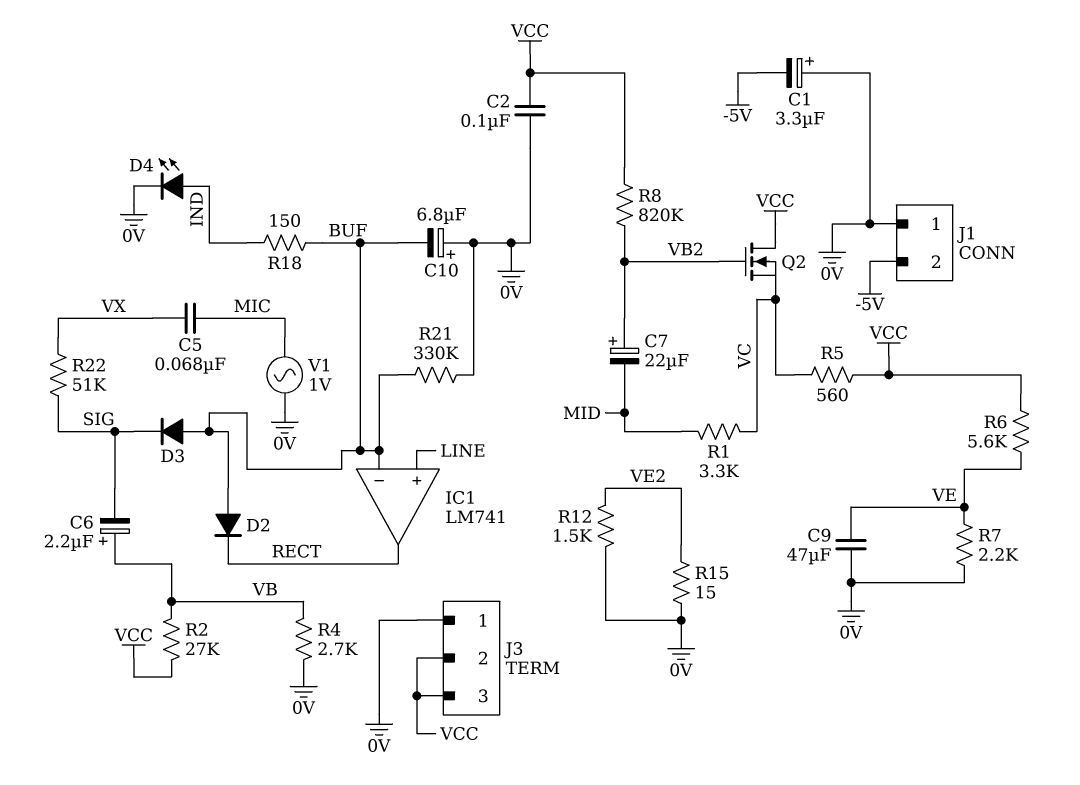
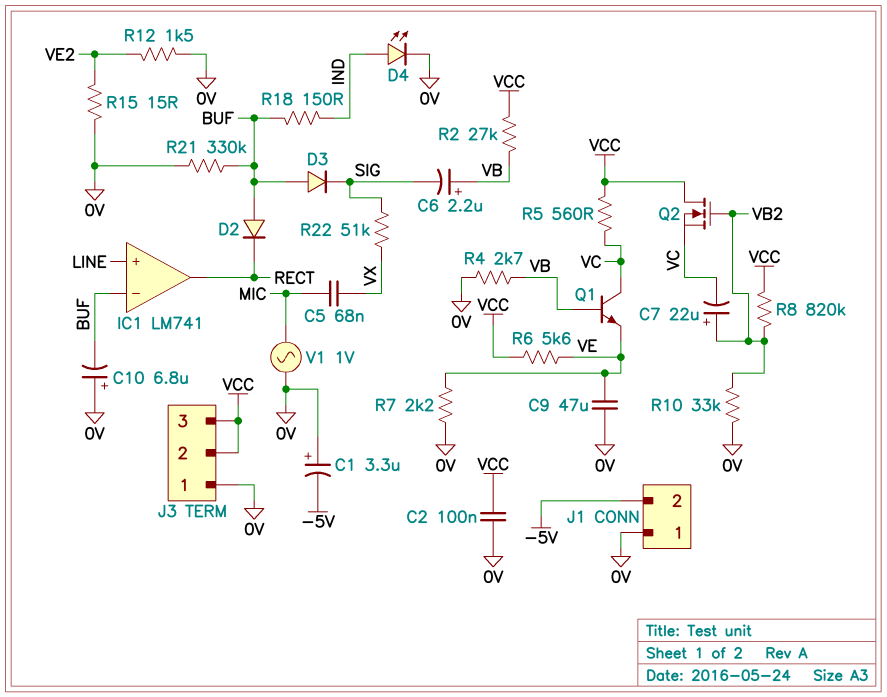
C7: 22uF (plus VB2, minus MID) -> 22uF (plus VB2, minus VC)
Q1: none -> NPN (B VB, C VC, E VE)
R1: 3.3k (MID, VC) -> none
R10: none -> 33k (0V, VB2)

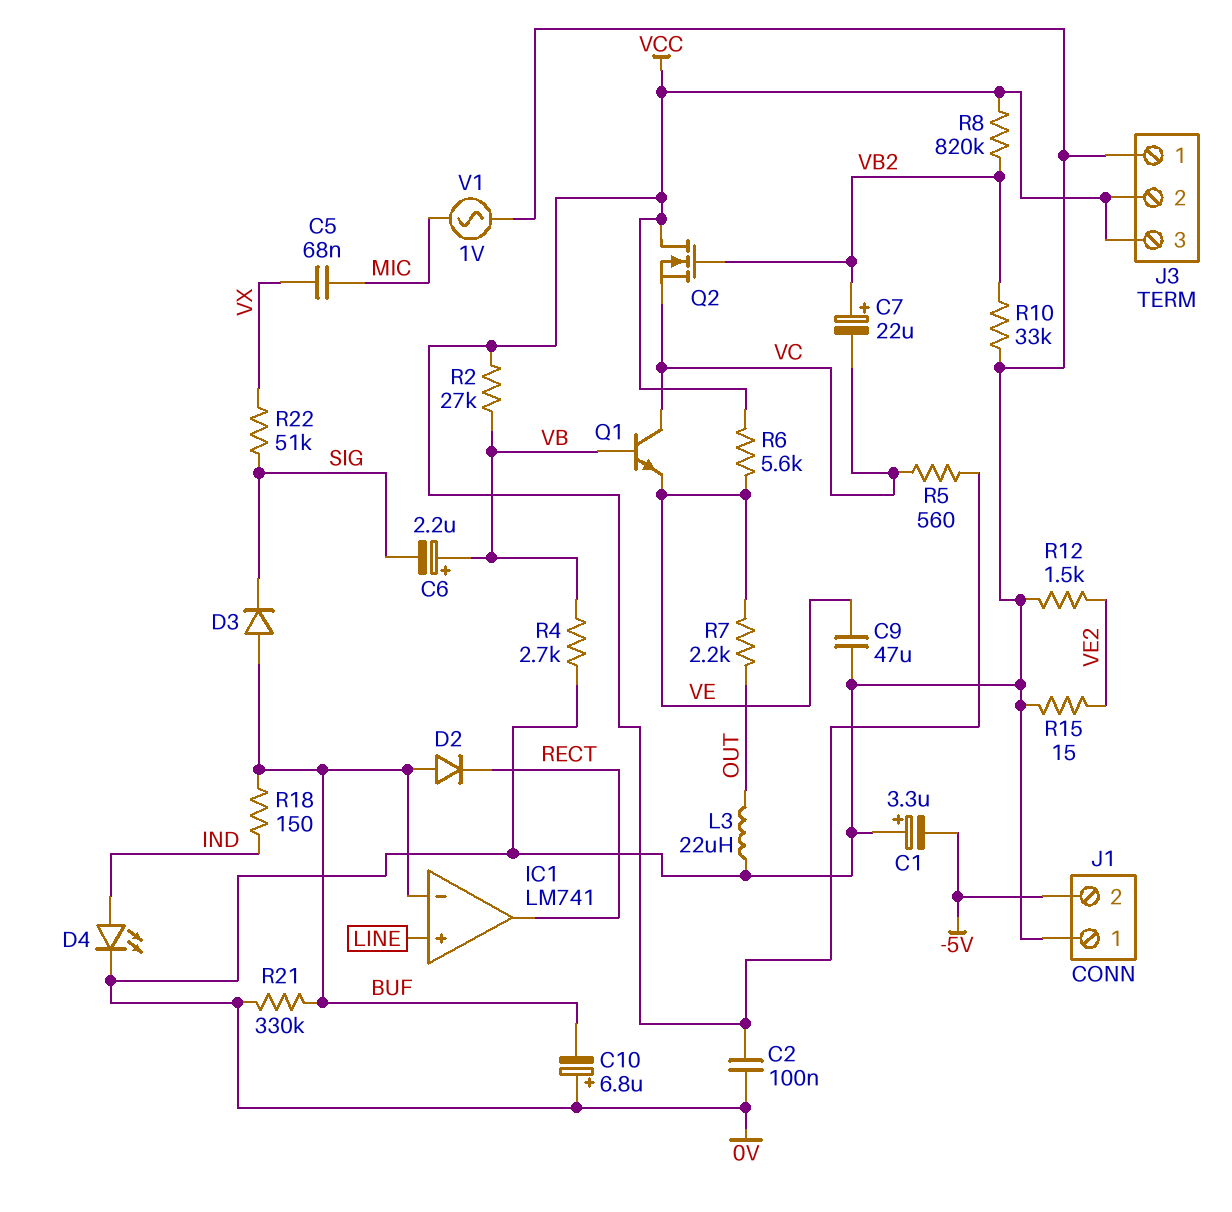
L3: none -> 22uH (0V, OUT)
R7: 2.2k (0V, VE) -> 2.2k (OUT, VE)

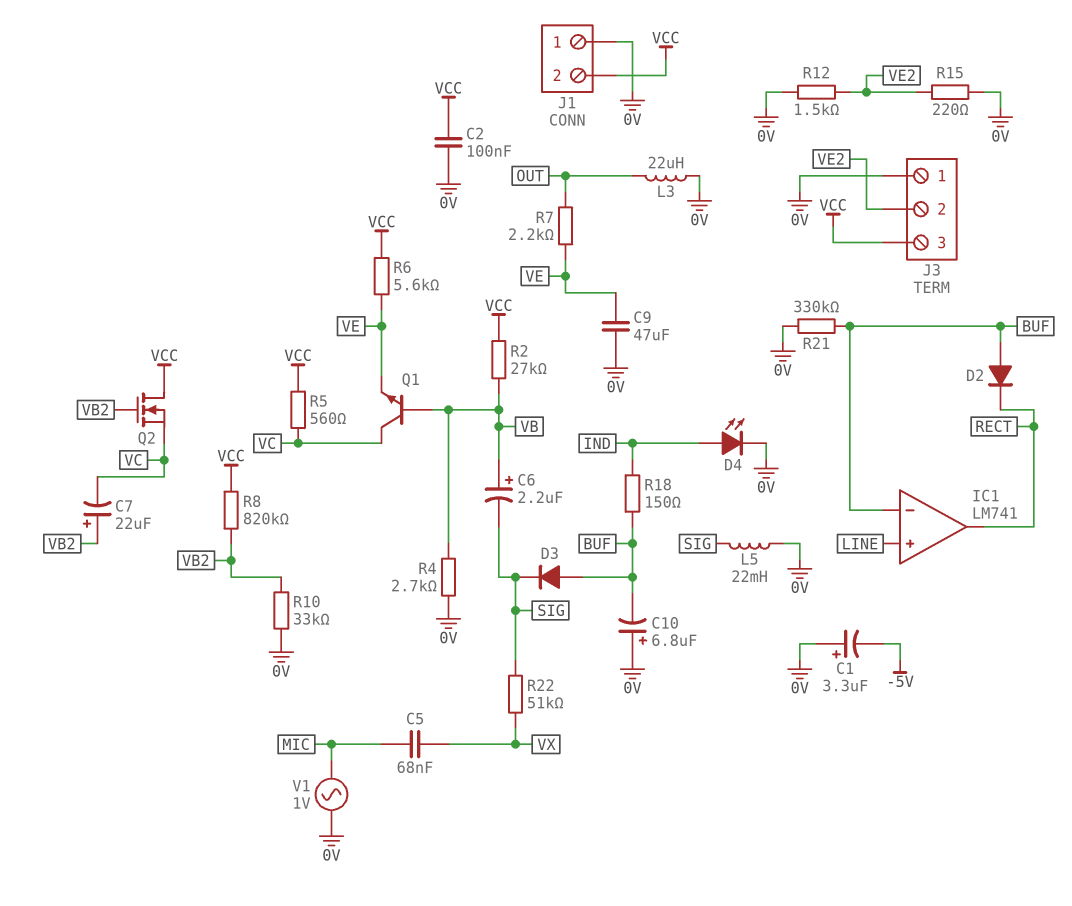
J1 pin 2: -5V -> VCC
J3 pin 2: VCC -> VE2
L5: none -> 22mH (0V, SIG)
R15: 15 (0V, VE2) -> 220 (0V, VE2)

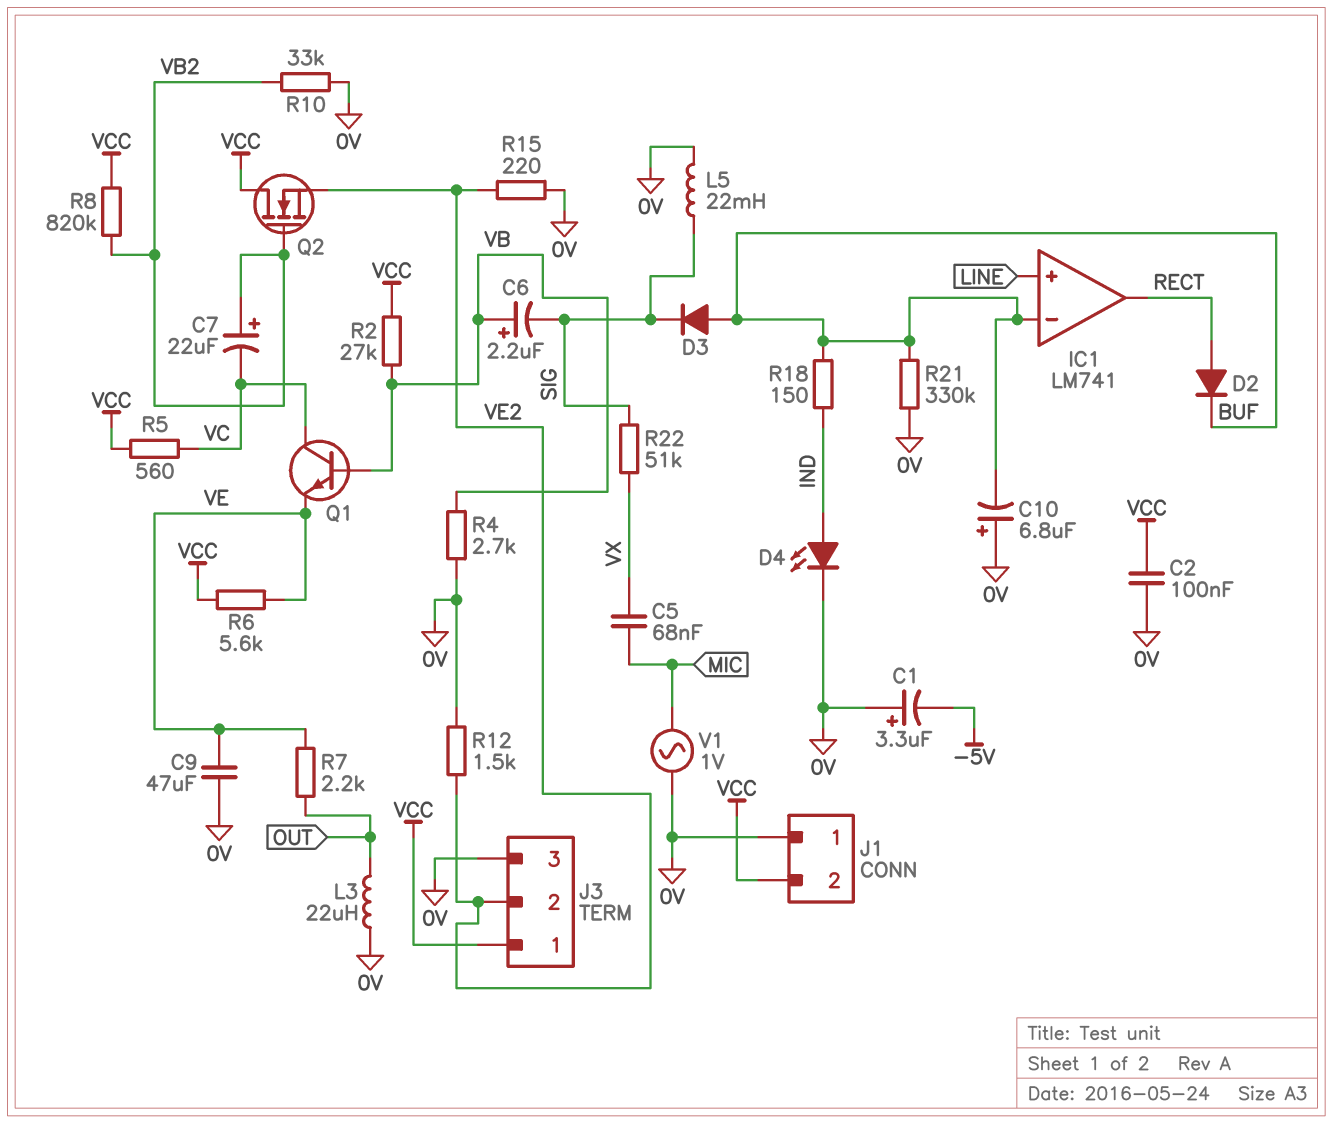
D2: diode (A BUF, K RECT) -> diode (A RECT, K BUF)
J3 pin 1: 0V -> VCC
J3 pin 3: VCC -> 0V
Q2: NMOS (G VB2, D VCC, S VC) -> NMOS (G VB2, D VCC, S VE2)

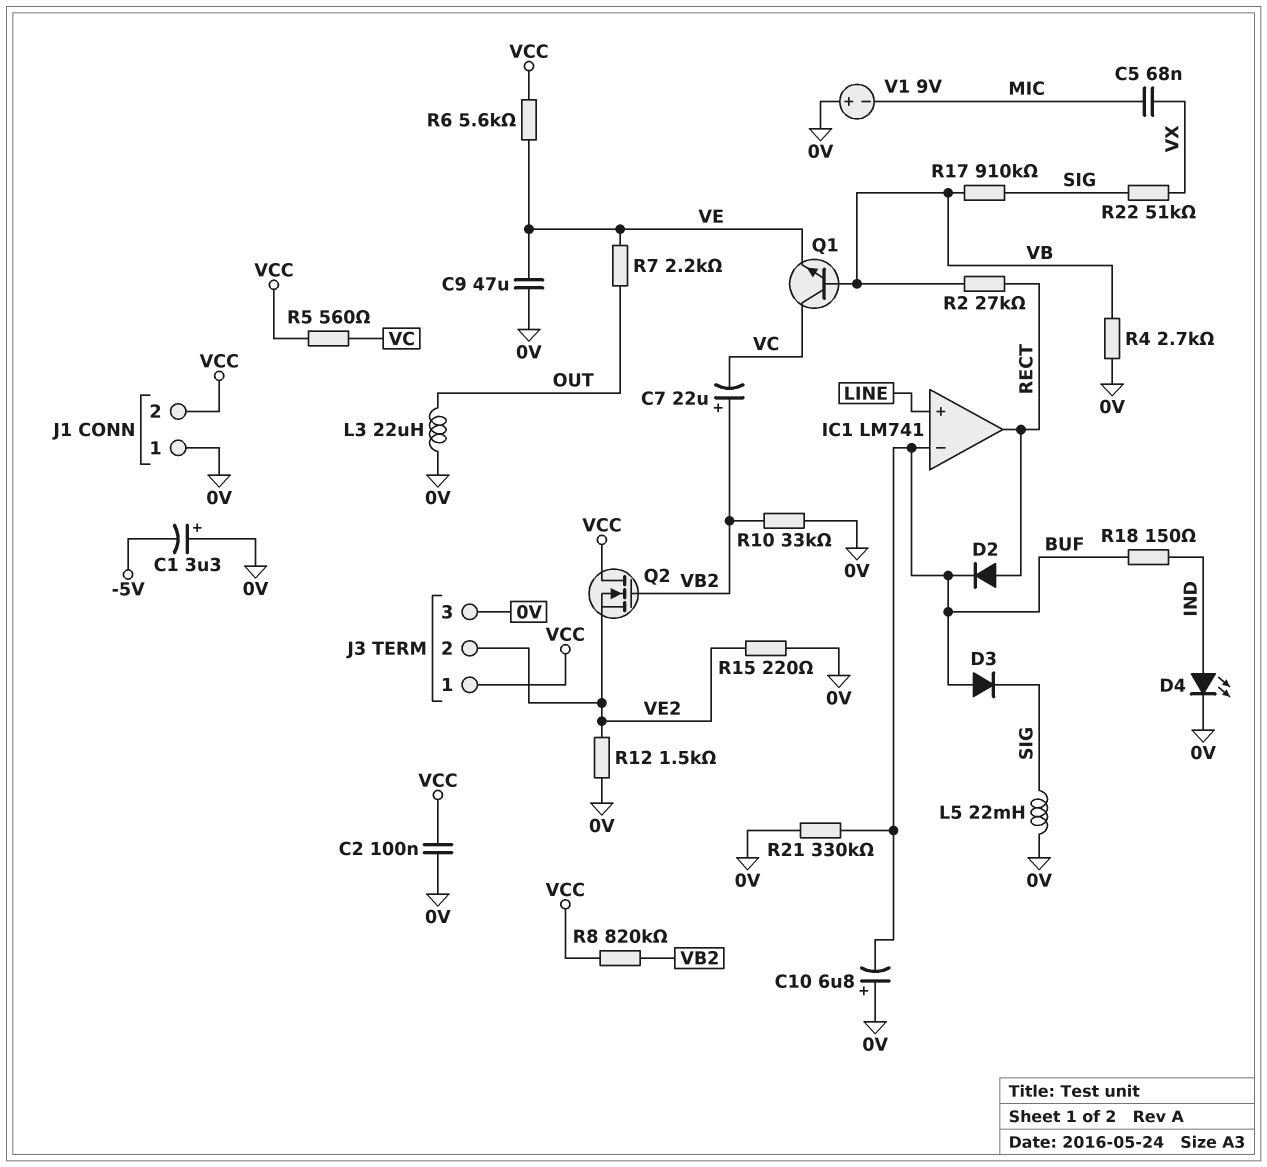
C6: 2.2uF (plus VB, minus SIG) -> none
R2: 27k (VB, VCC) -> 27k (RECT, VB)
R17: none -> 910k (SIG, VB)
V1: AC 1V (0V, MIC) -> 9V (plus 0V, minus MIC)

